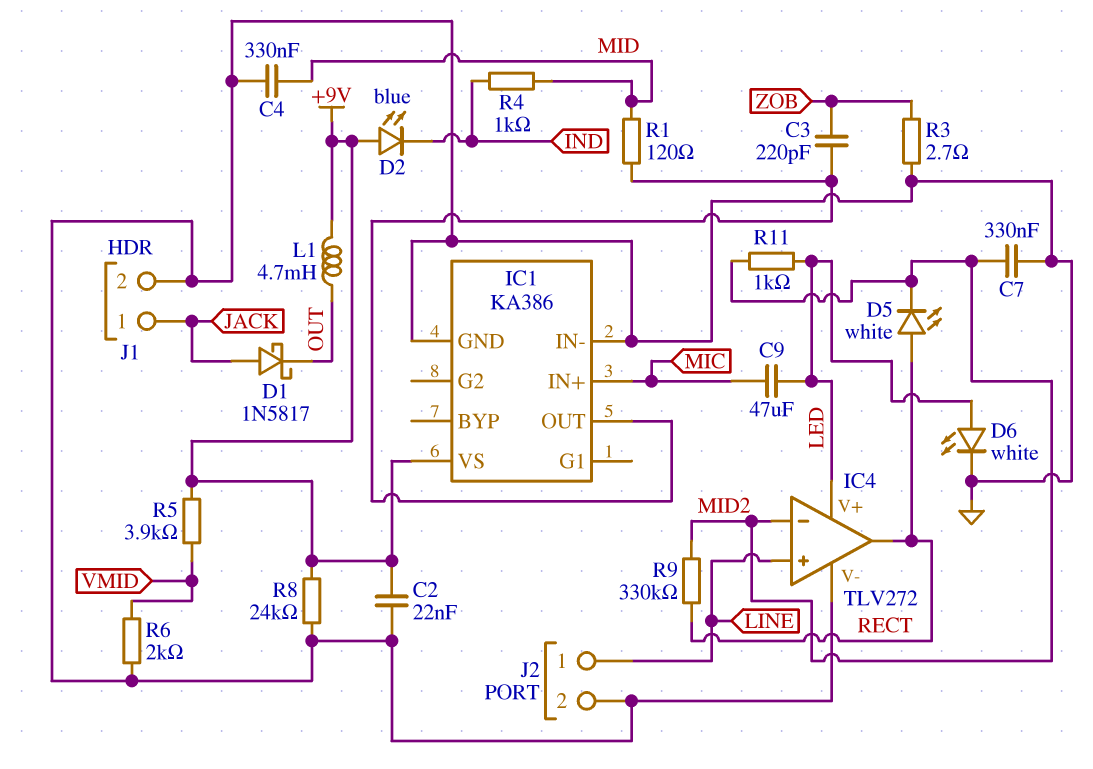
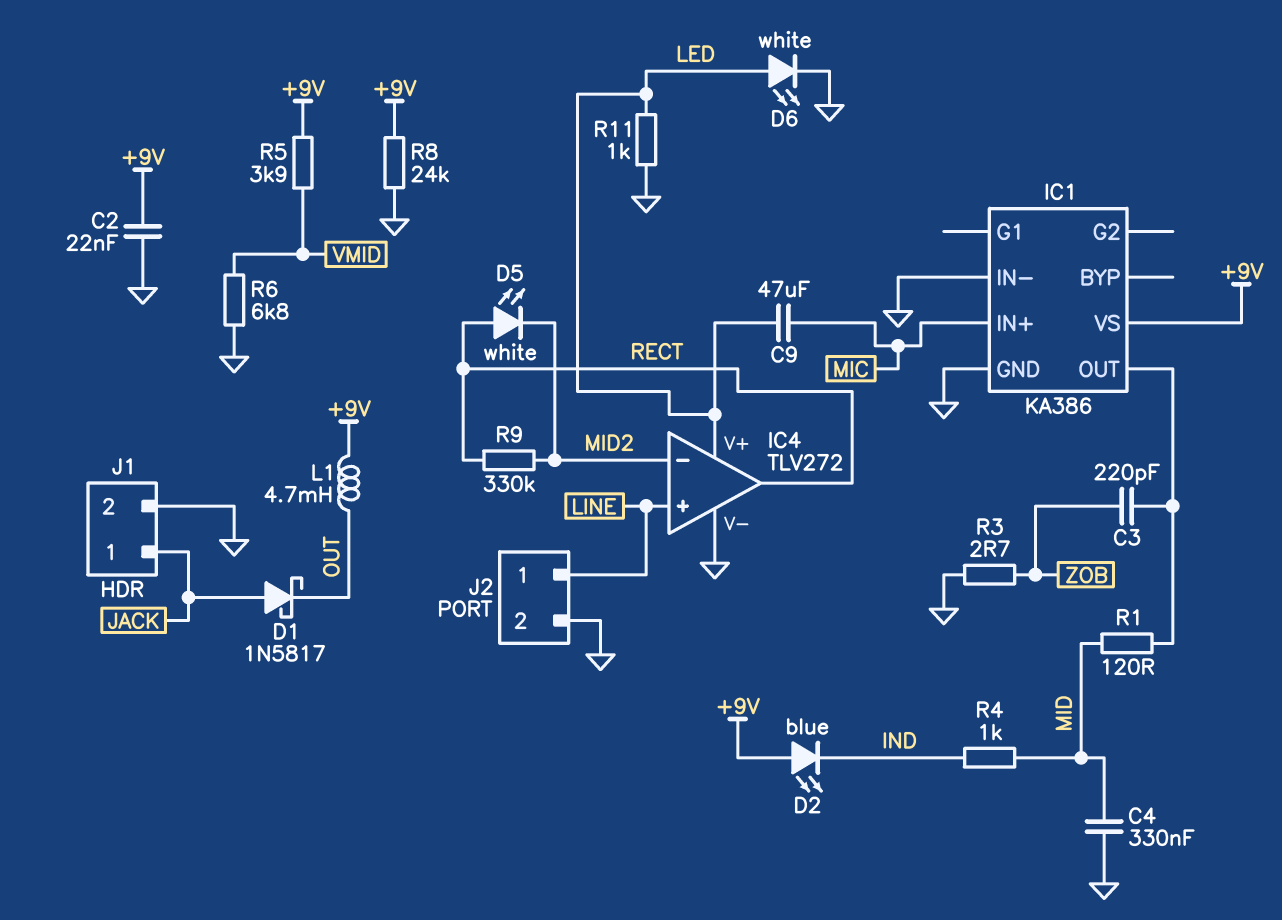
C7: 330nF (GND, MID2) -> none
R6: 2k (GND, VMID) -> 6.8k (GND, VMID)
R11: 1k (LED, MID2) -> 1k (GND, LED)

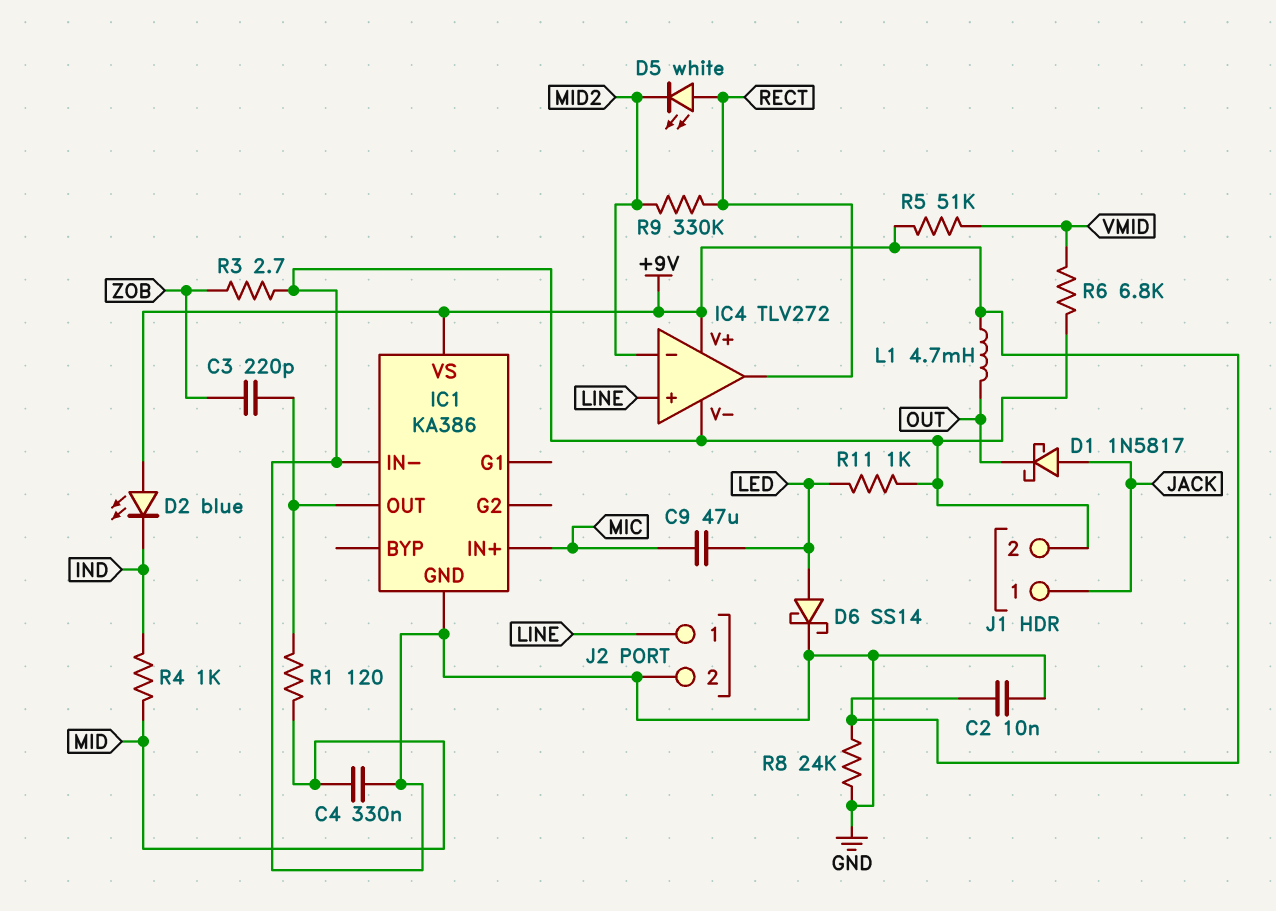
C2: 22nF (+9V, GND) -> 10nF (+9V, GND)
D6: LED white (A LED, K GND) -> schottky SS14 (A LED, K GND)
IC4 pin V+: LED -> +9V
R5: 3.9k (+9V, VMID) -> 51k (+9V, VMID)

